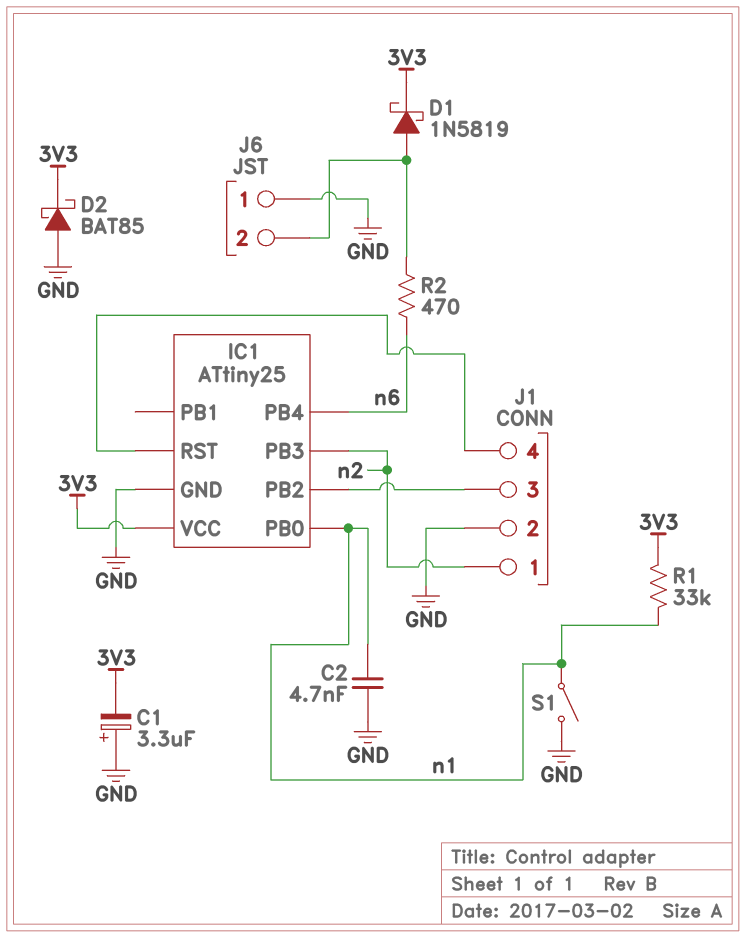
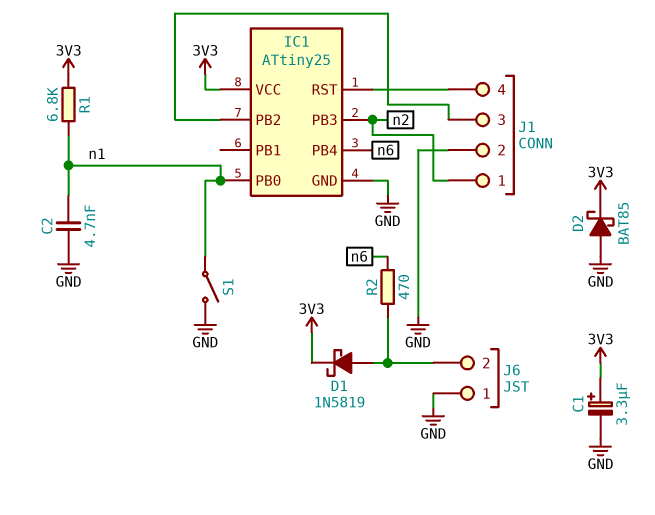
C1: 3.3uF (plus GND, minus 3V3) -> 3.3uF (plus 3V3, minus GND)
R1: 33k (3V3, n1) -> 6.8k (3V3, n1)

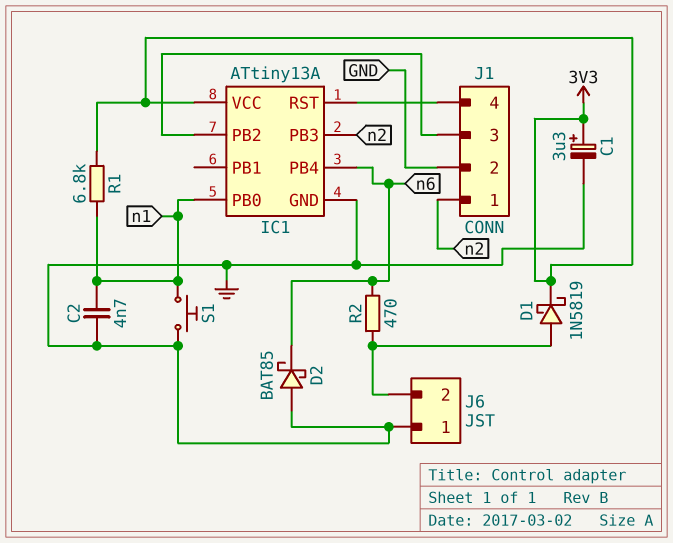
D2: schottky BAT85 (A GND, K 3V3) -> schottky BAT85 (A GND, K n6)
IC1: ATtiny25 -> ATtiny13A
S1: switch (GND, n1) -> button (GND, n1)

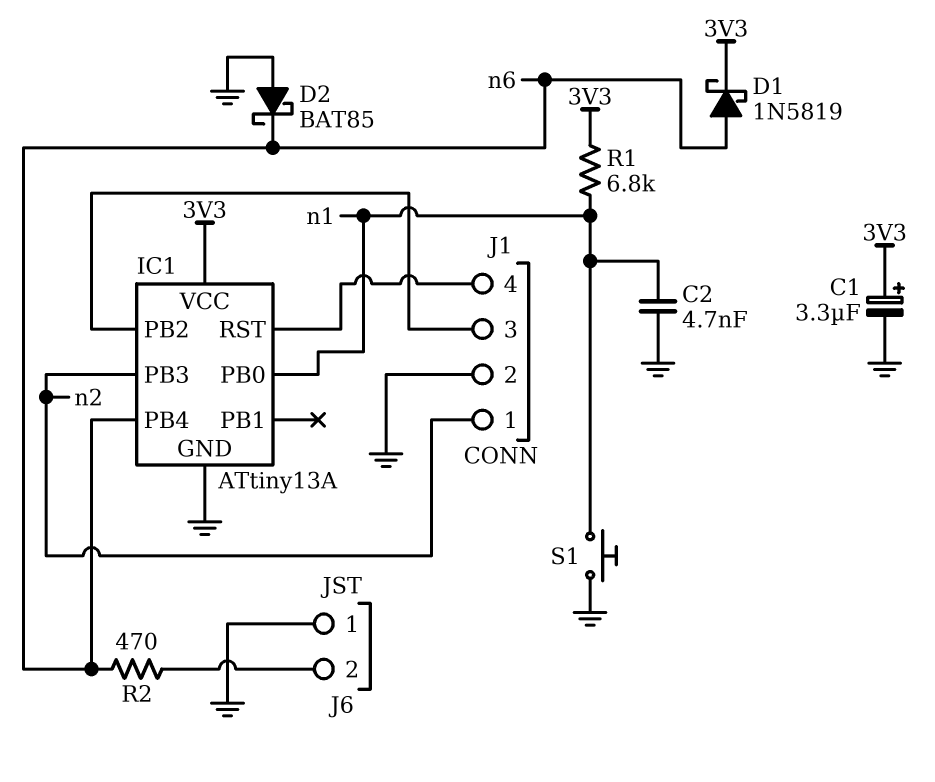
D1: schottky 1N5819 (A J6/2, K 3V3) -> schottky 1N5819 (A n6, K 3V3)

